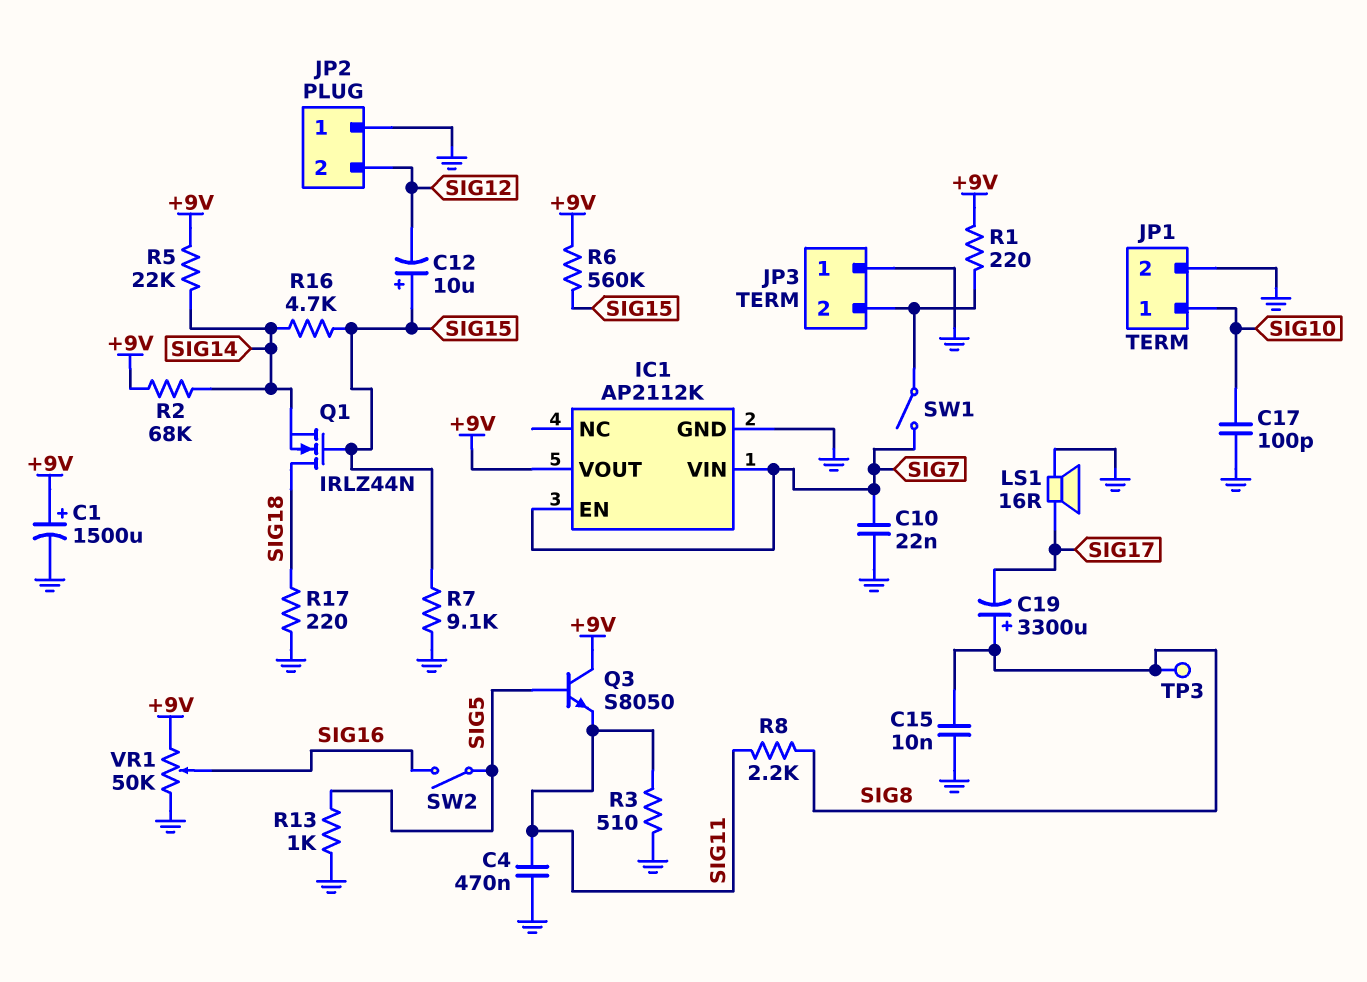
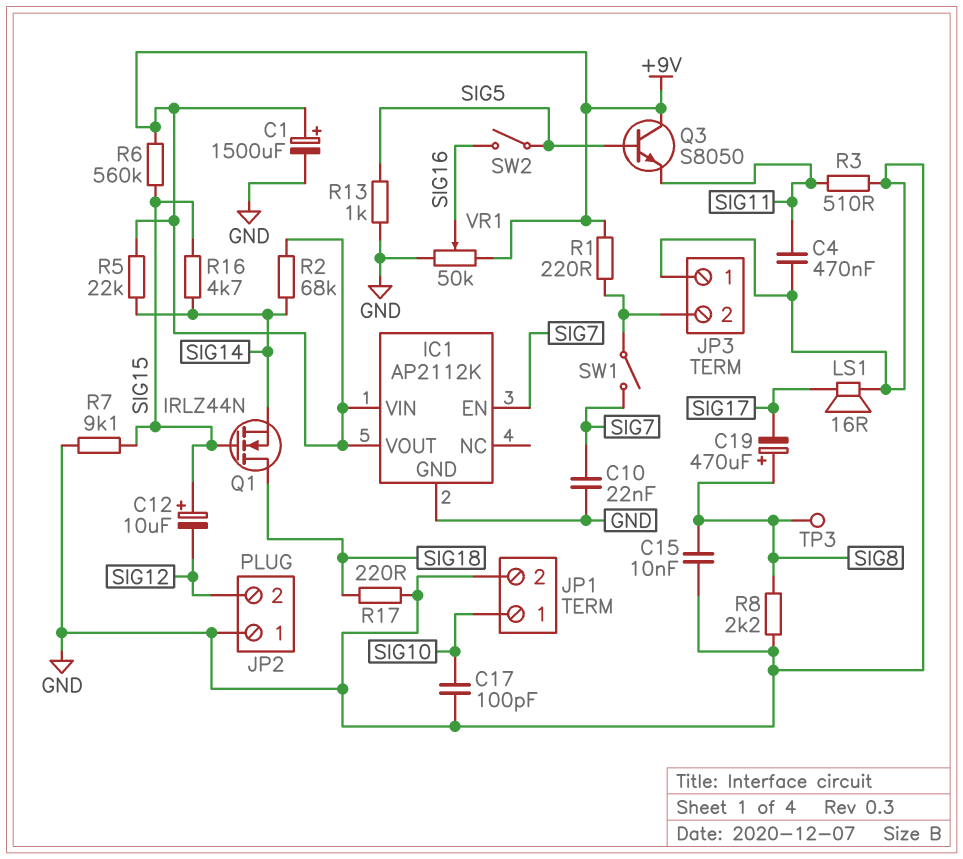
C19: 3300uF (plus SIG8, minus SIG17) -> 470uF (plus SIG8, minus SIG17)
IC1 pin VIN: SIG7 -> +9V
R8: 2.2k (SIG8, SIG11) -> 2.2k (GND, SIG8)

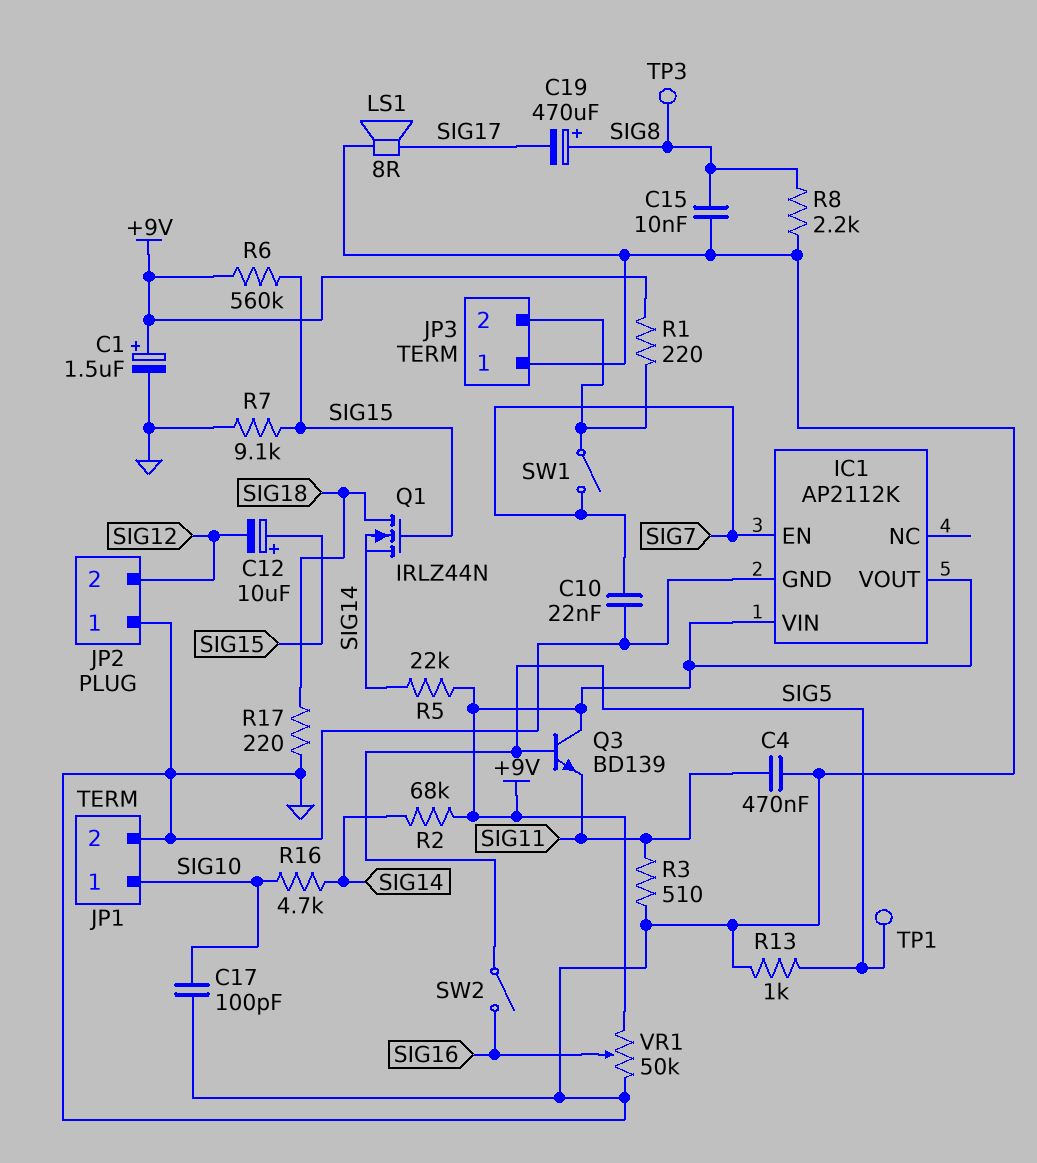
C1: 1500uF (plus +9V, minus GND) -> 1.5uF (plus +9V, minus GND)
LS1: speaker 16R (GND, SIG17) -> speaker 8R (GND, SIG17)
Q3: NPN S8050 (B SIG5, C +9V, E SIG11) -> NPN BD139 (B SIG5, C +9V, E SIG11)
R16: 4.7k (SIG14, SIG15) -> 4.7k (SIG10, SIG14)
TP1: none -> test point (SIG5)

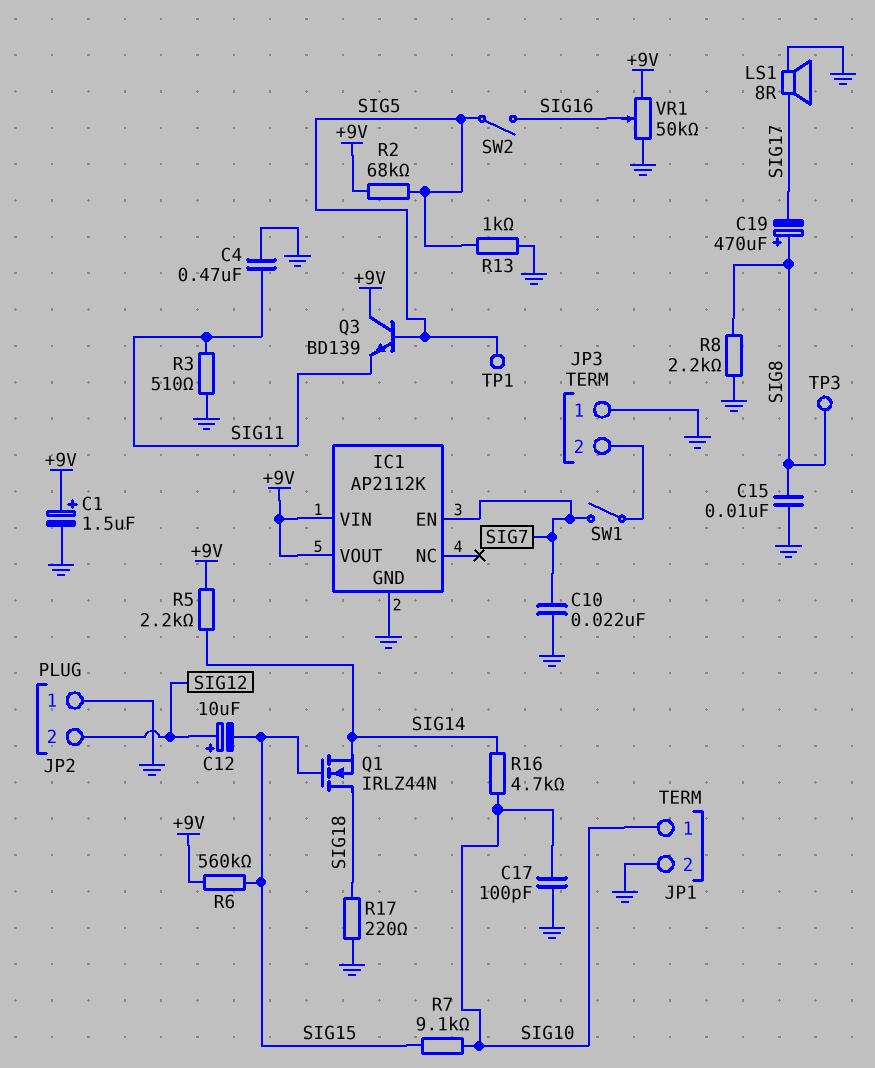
C12: 10uF (plus SIG15, minus SIG12) -> 10uF (plus SIG12, minus SIG15)
R1: 220 (+9V, JP3/2) -> none
R2: 68k (+9V, SIG14) -> 68k (+9V, SIG5)
R5: 22k (+9V, SIG14) -> 2.2k (+9V, SIG14)
R7: 9.1k (GND, SIG15) -> 9.1k (SIG10, SIG15)

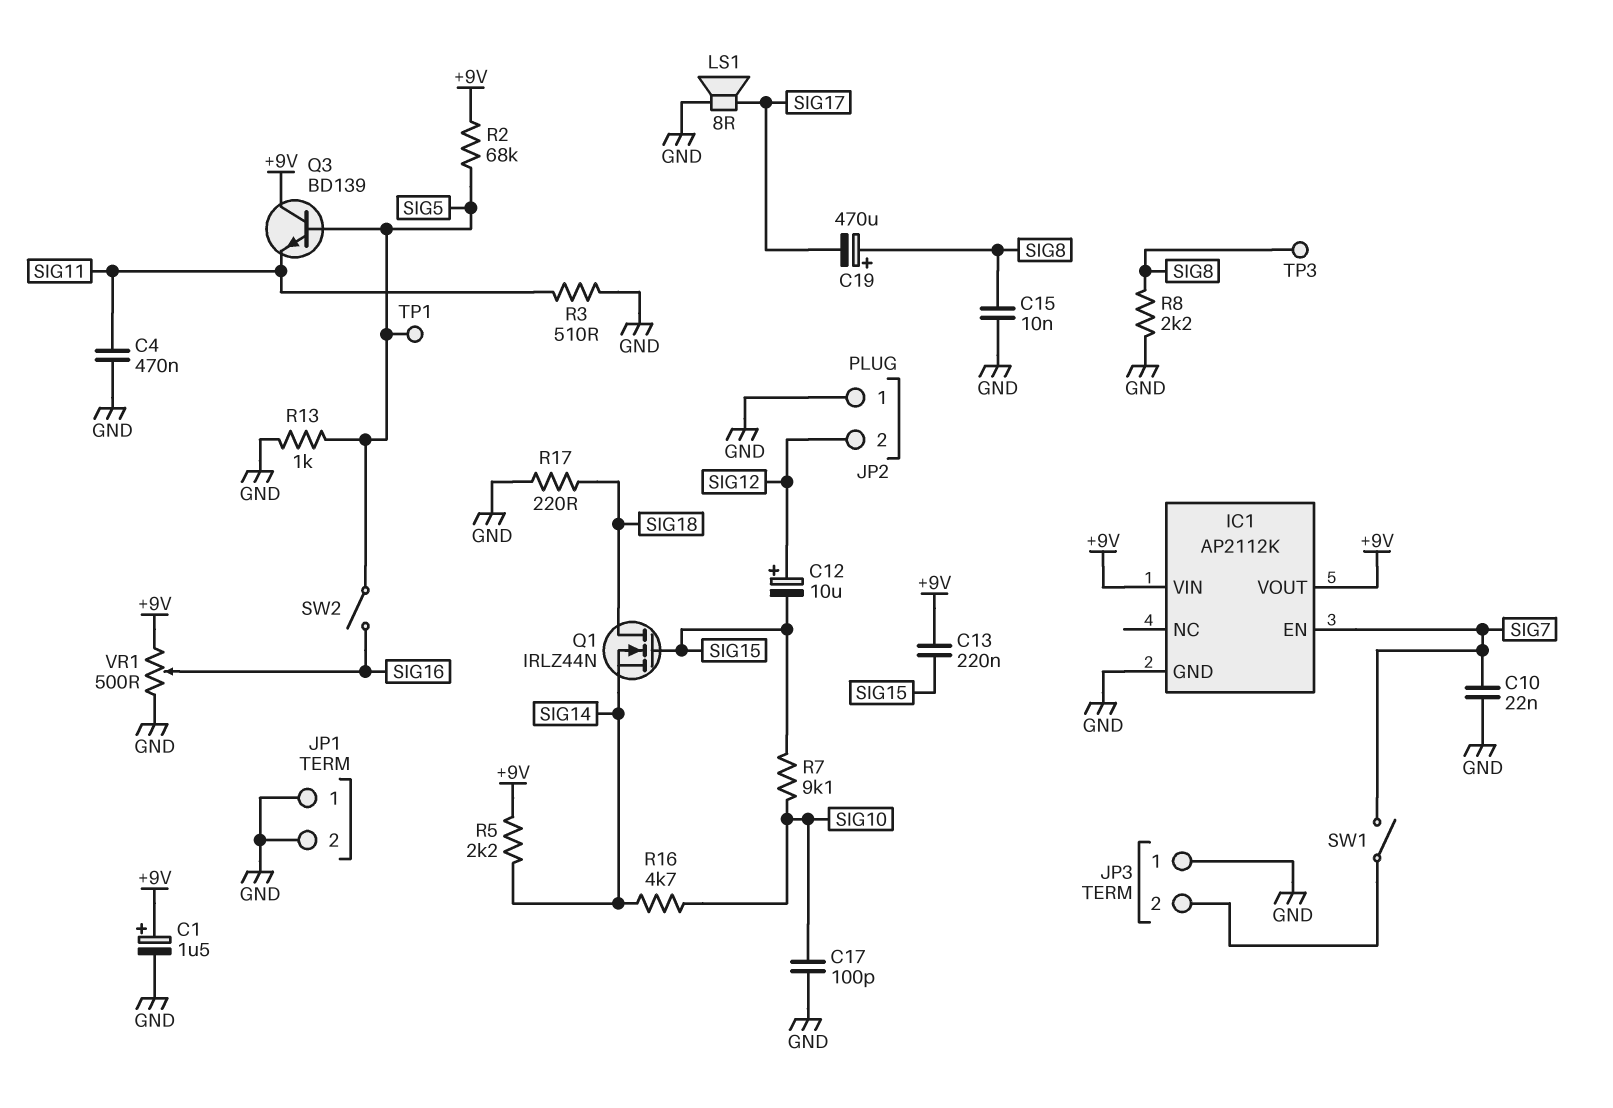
C13: none -> 220nF (+9V, SIG15)
JP1 pin 1: SIG10 -> GND
R6: 560k (+9V, SIG15) -> none
VR1: 50k (+9V, GND, wiper SIG16) -> 500 (+9V, GND, wiper SIG16)

